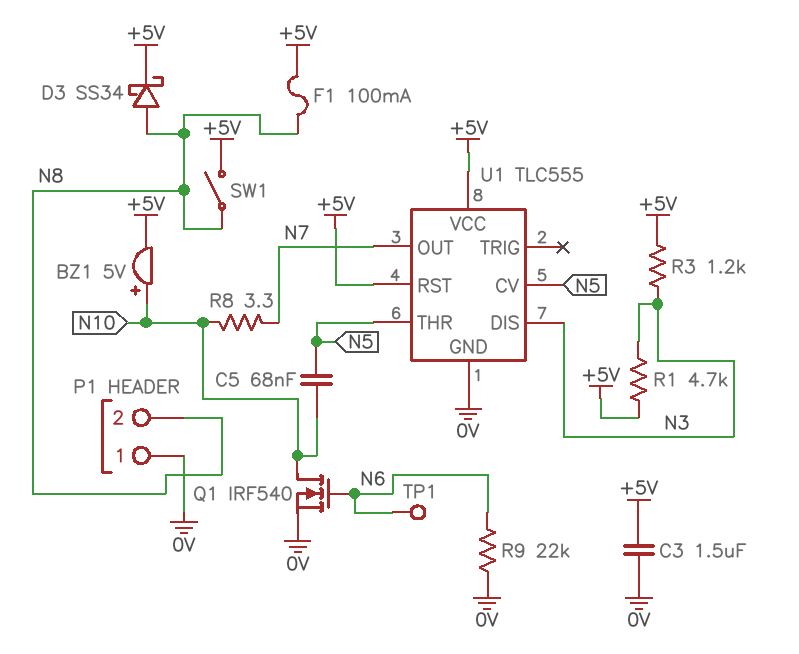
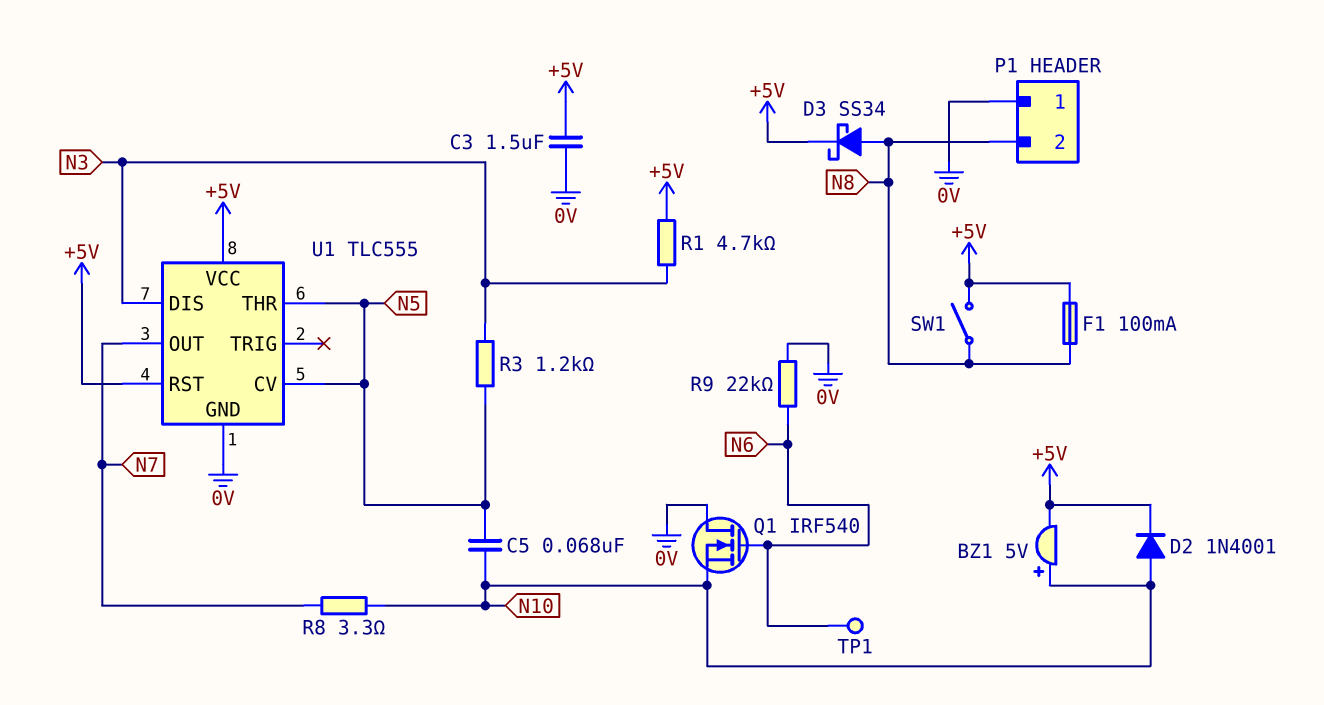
D2: none -> diode 1N4001 (A N10, K +5V)
Q1: NMOS IRF540 (G N6, D N10, S 0V) -> NMOS IRF540 (G N6, D 0V, S N10)
R3: 1.2k (+5V, N3) -> 1.2k (N3, N5)

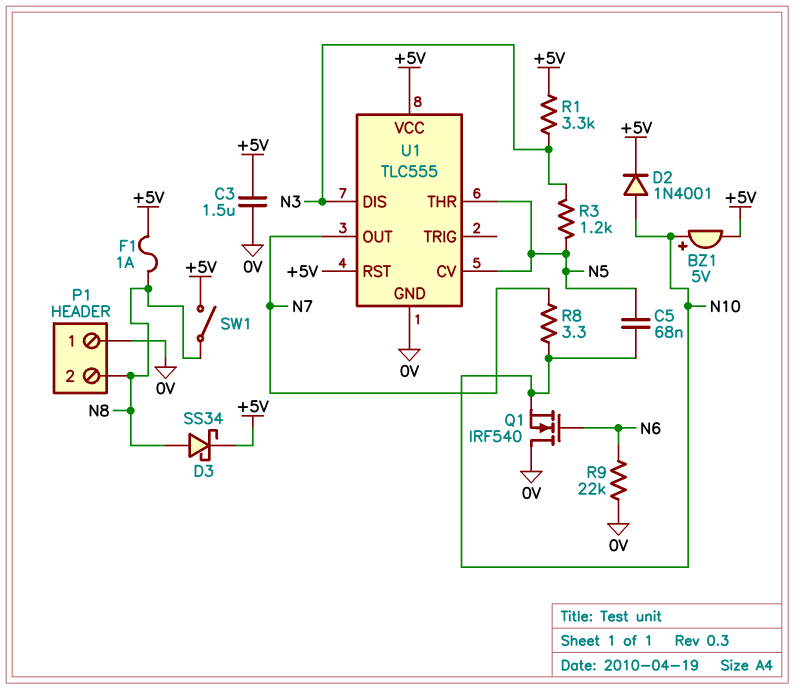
F1: 100mA (+5V, N8) -> 1A (+5V, N8)
R1: 4.7k (+5V, N3) -> 3.3k (+5V, N3)
TP1: test point (N6) -> none

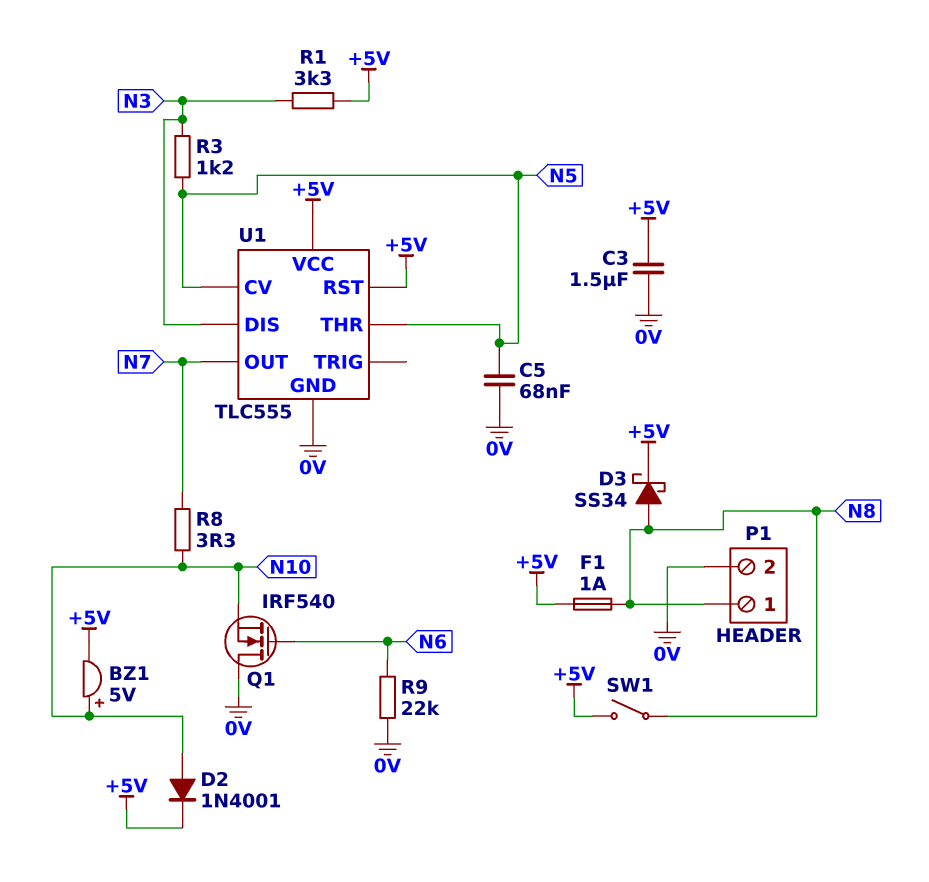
C5: 68nF (N5, N10) -> 68nF (0V, N5)
P1 pin 1: 0V -> N8
P1 pin 2: N8 -> 0V

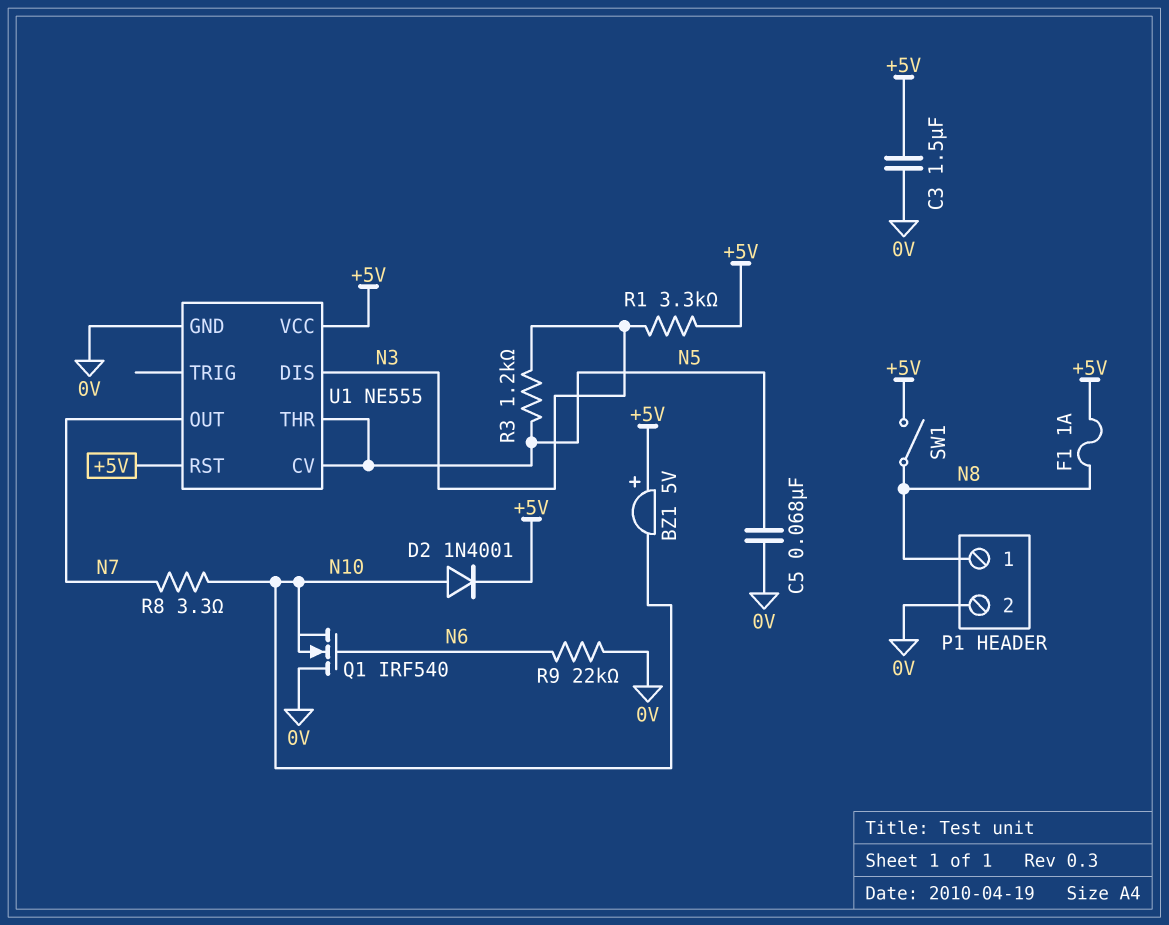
BZ1: buzzer 5V (plus N10, minus +5V) -> buzzer 5V (plus +5V, minus N10)
D3: schottky SS34 (A N8, K +5V) -> none
U1: TLC555 -> NE555

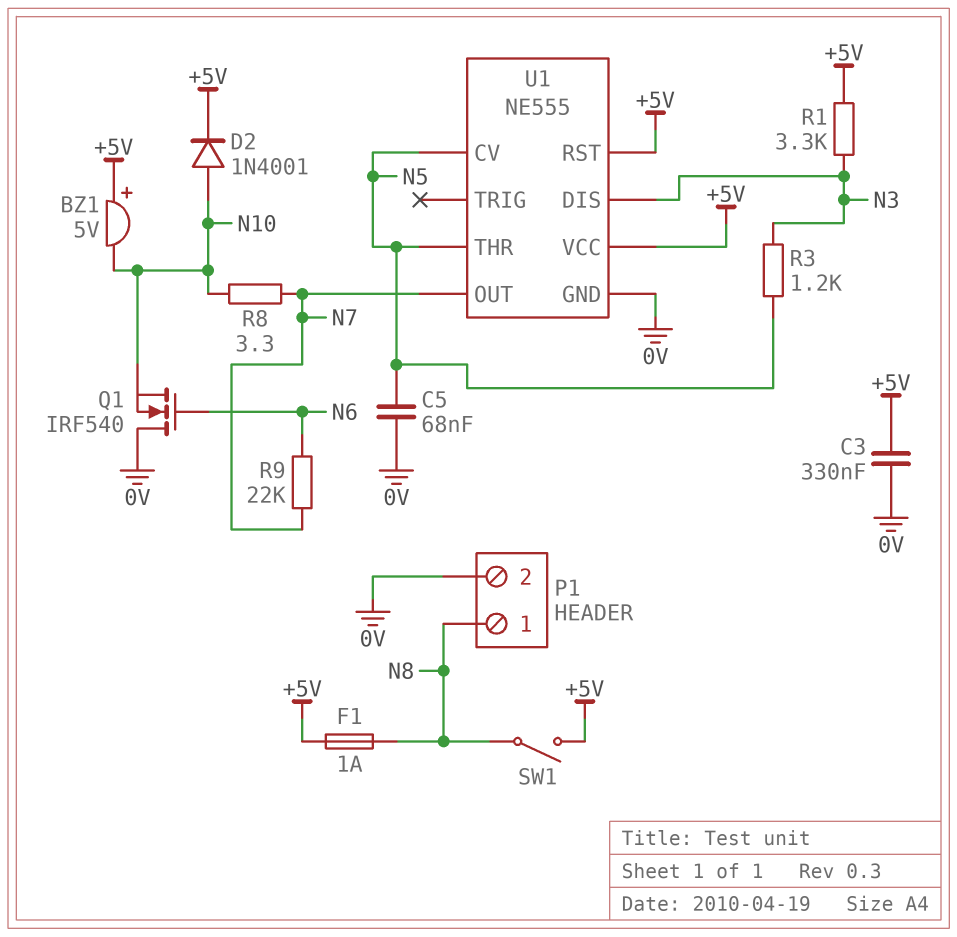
C3: 1.5uF (+5V, 0V) -> 330nF (+5V, 0V)
R9: 22k (0V, N6) -> 22k (N6, N7)

